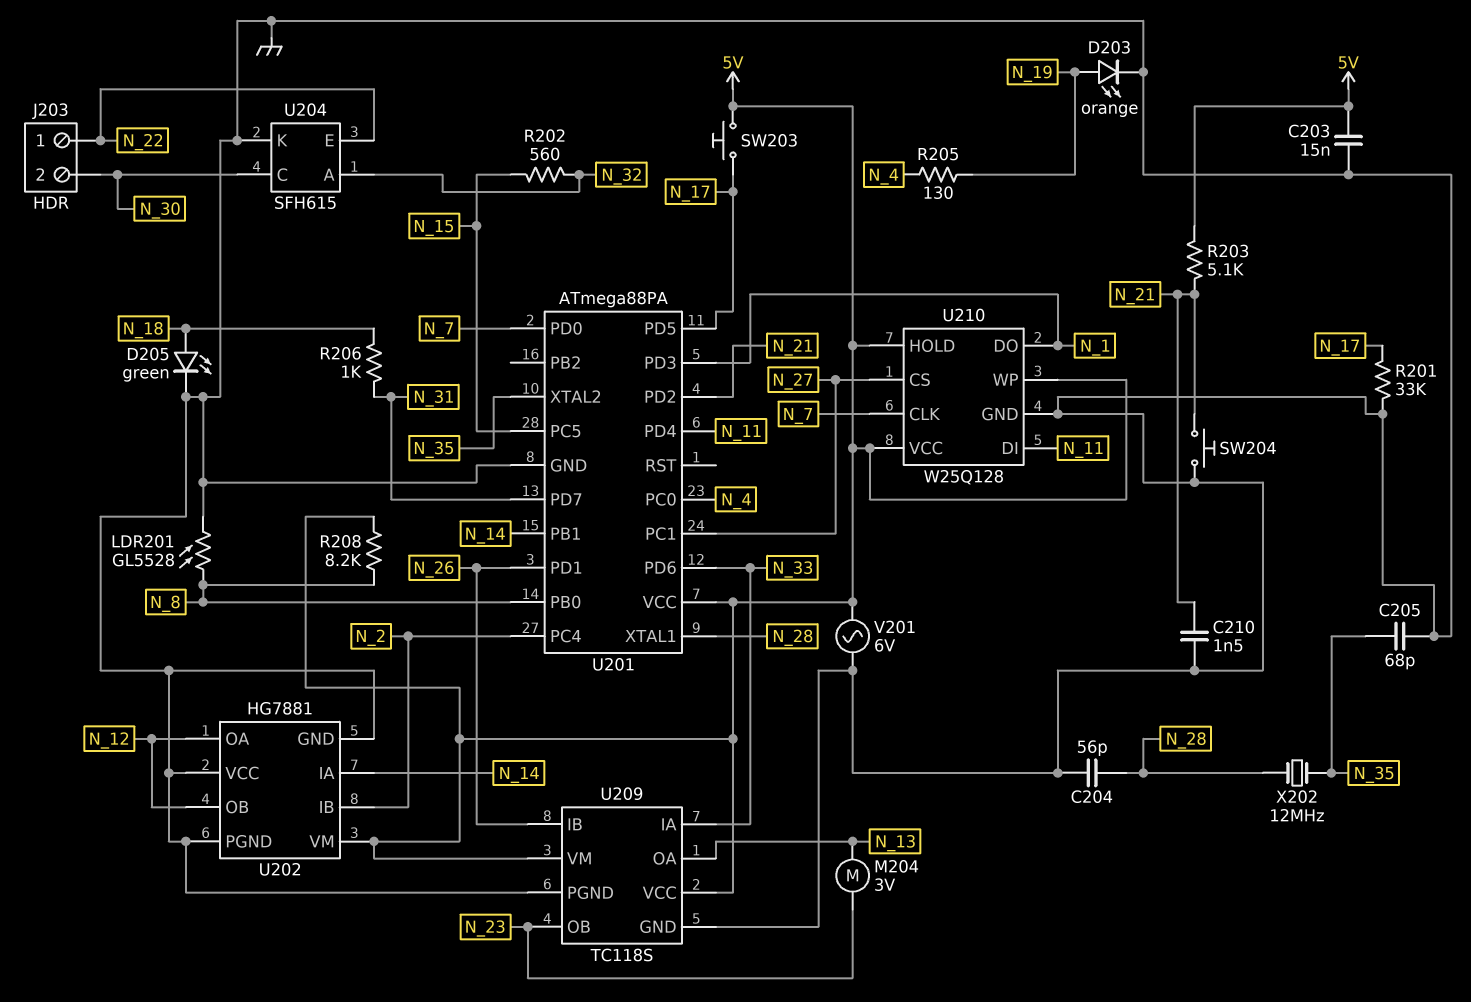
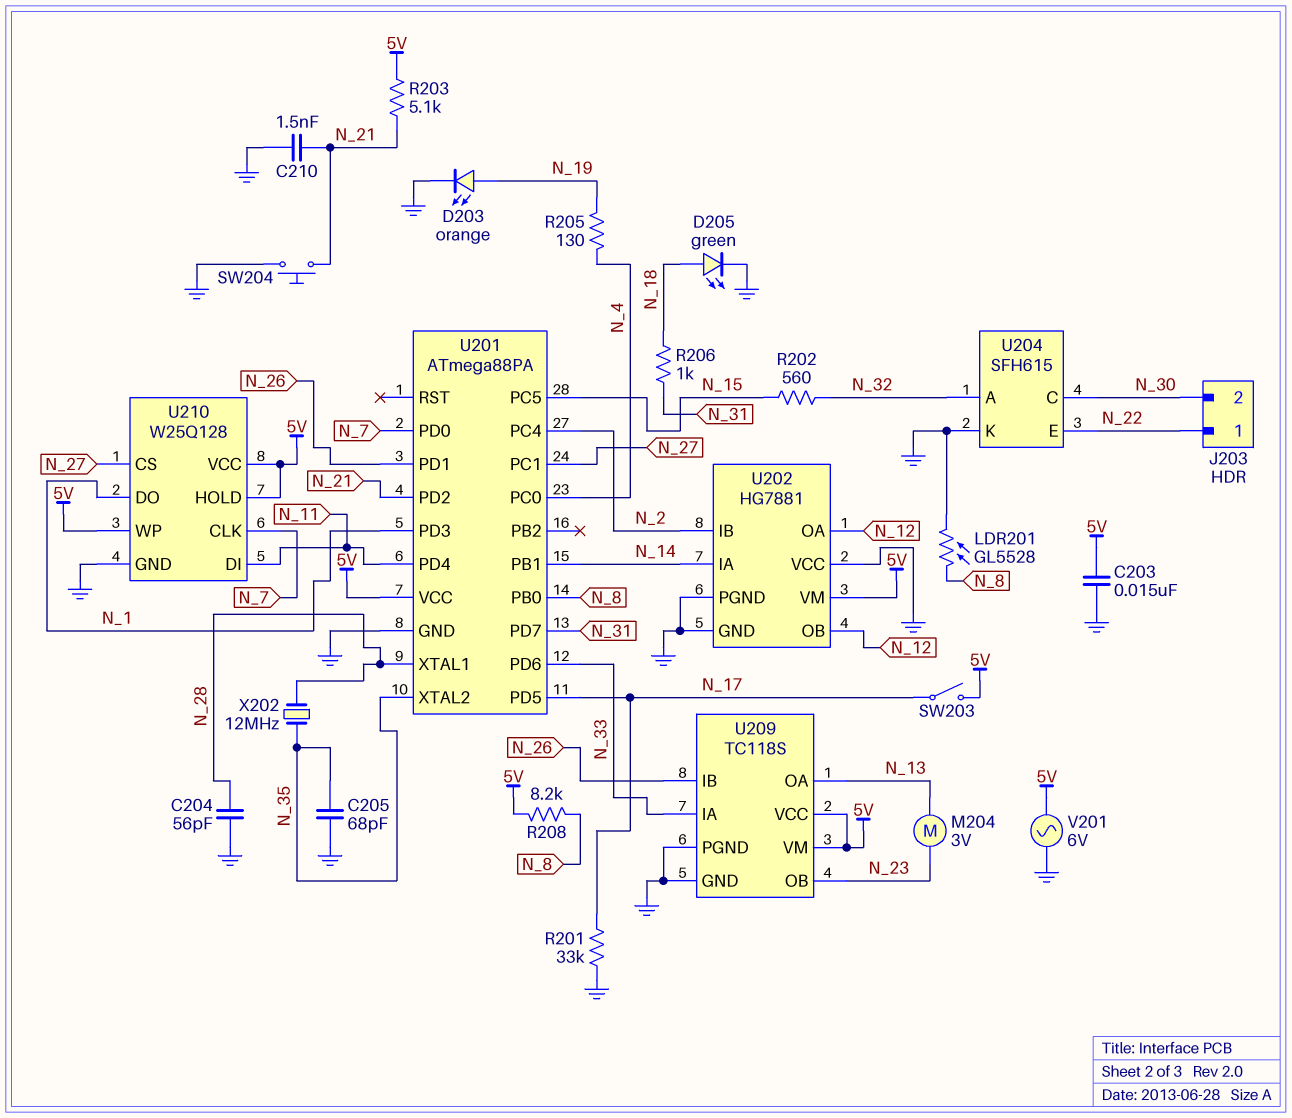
SW203: button (5V, N_17) -> switch (5V, N_17)

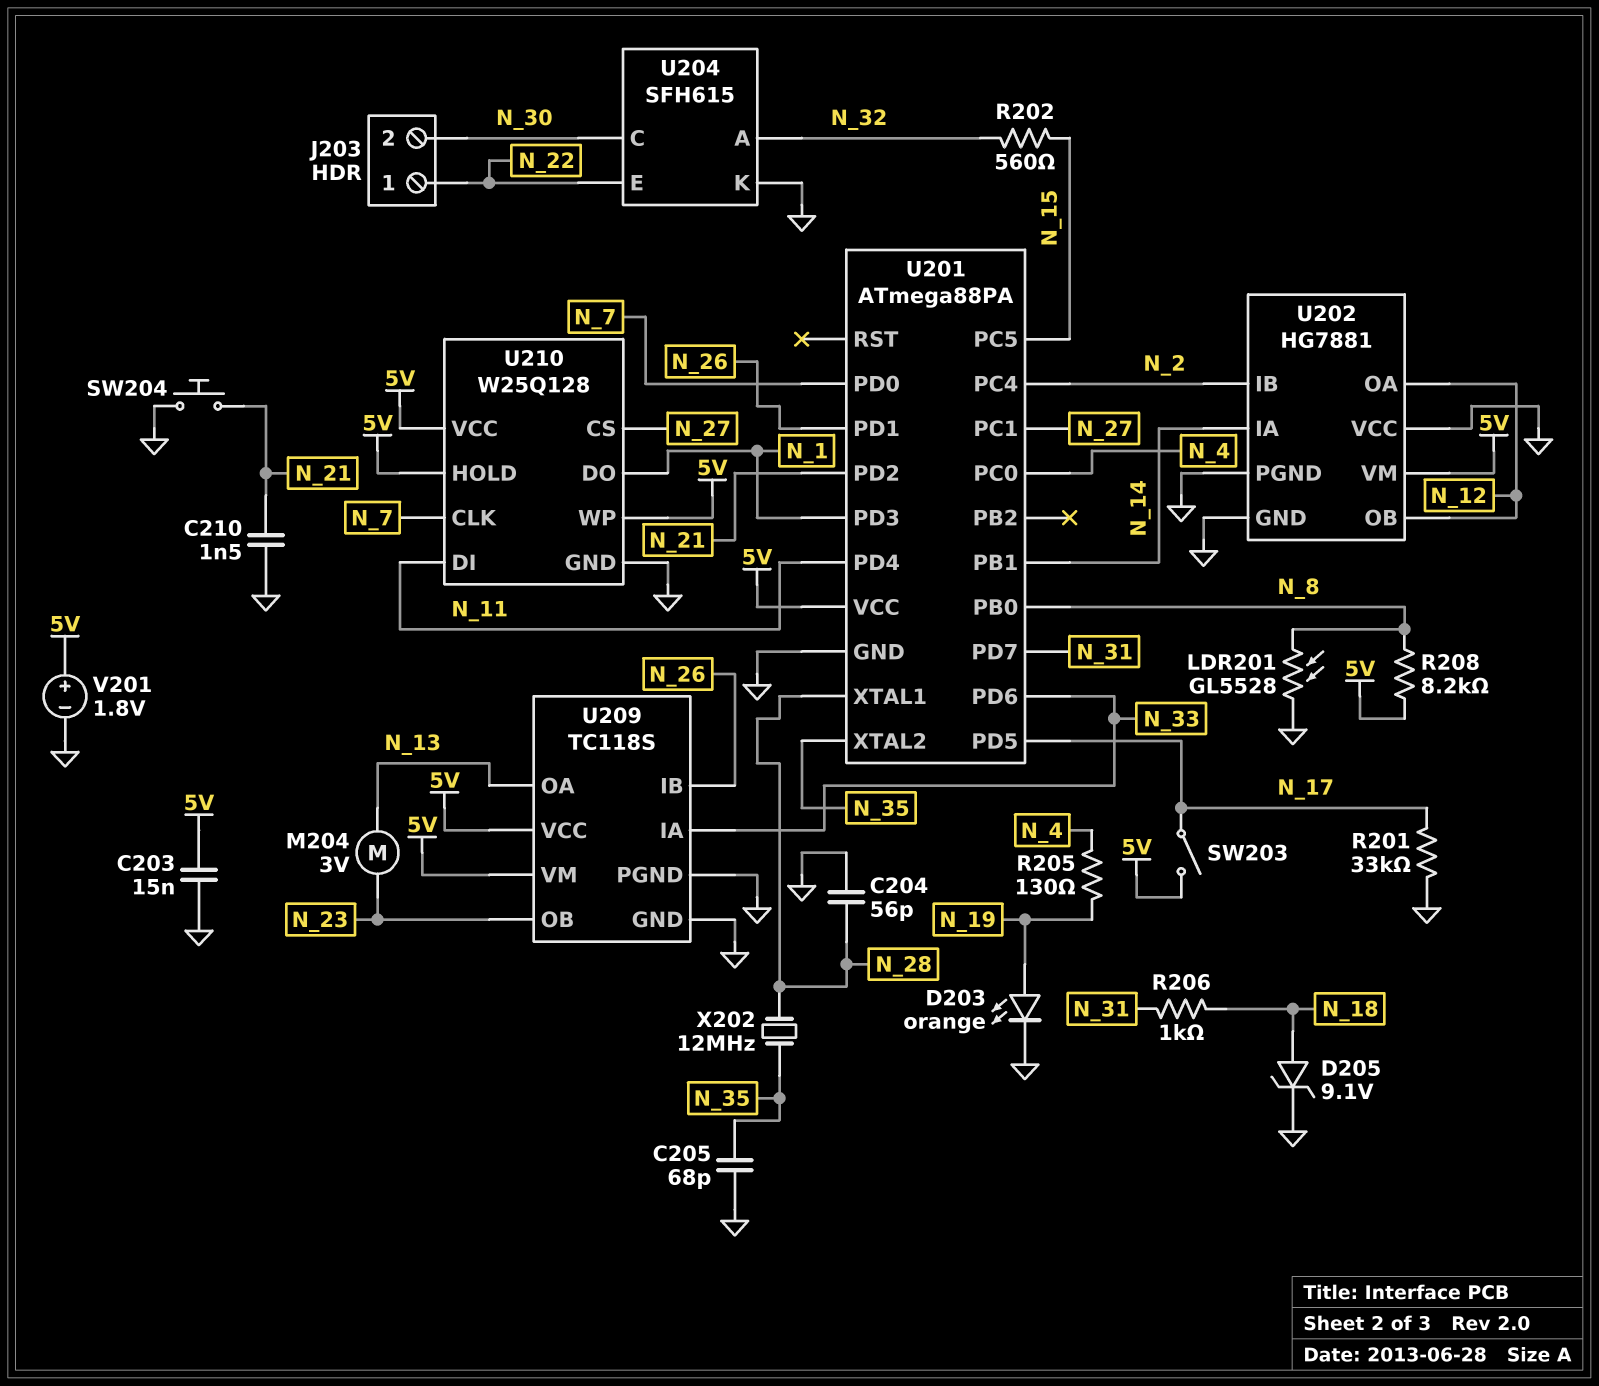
D205: LED green (A N_18, K GND) -> zener 9.1V (A N_18, K GND)
R203: 5.1k (5V, N_21) -> none
V201: AC 6V (5V, GND) -> 1.8V (plus 5V, minus GND)

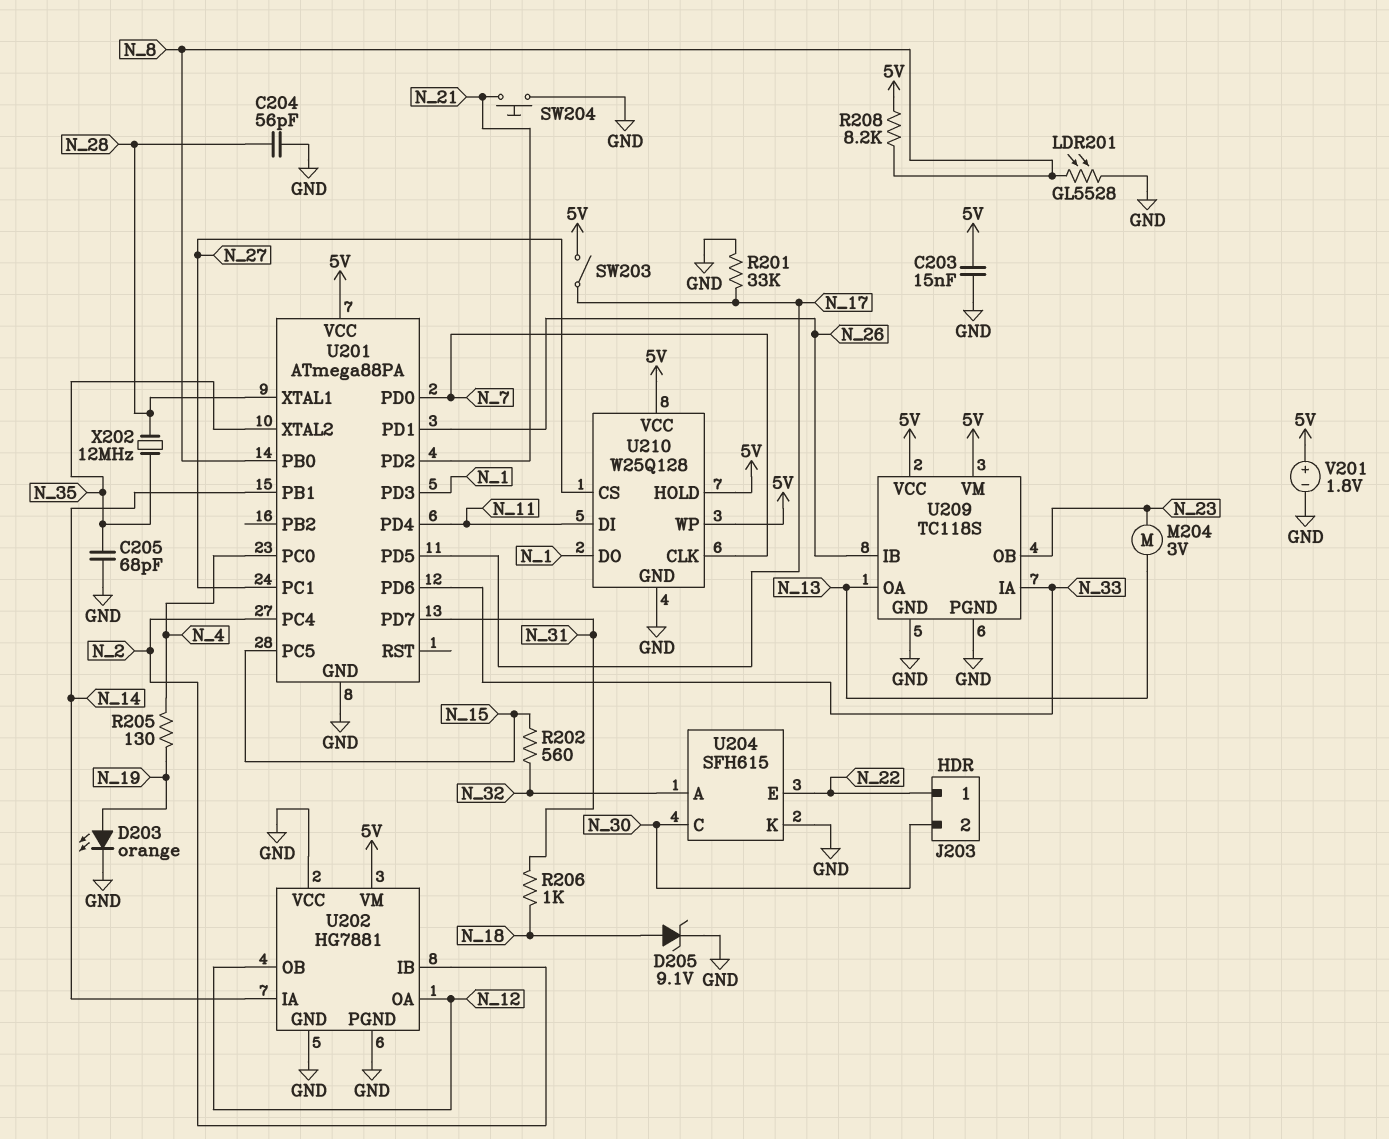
C210: 1.5nF (GND, N_21) -> none

